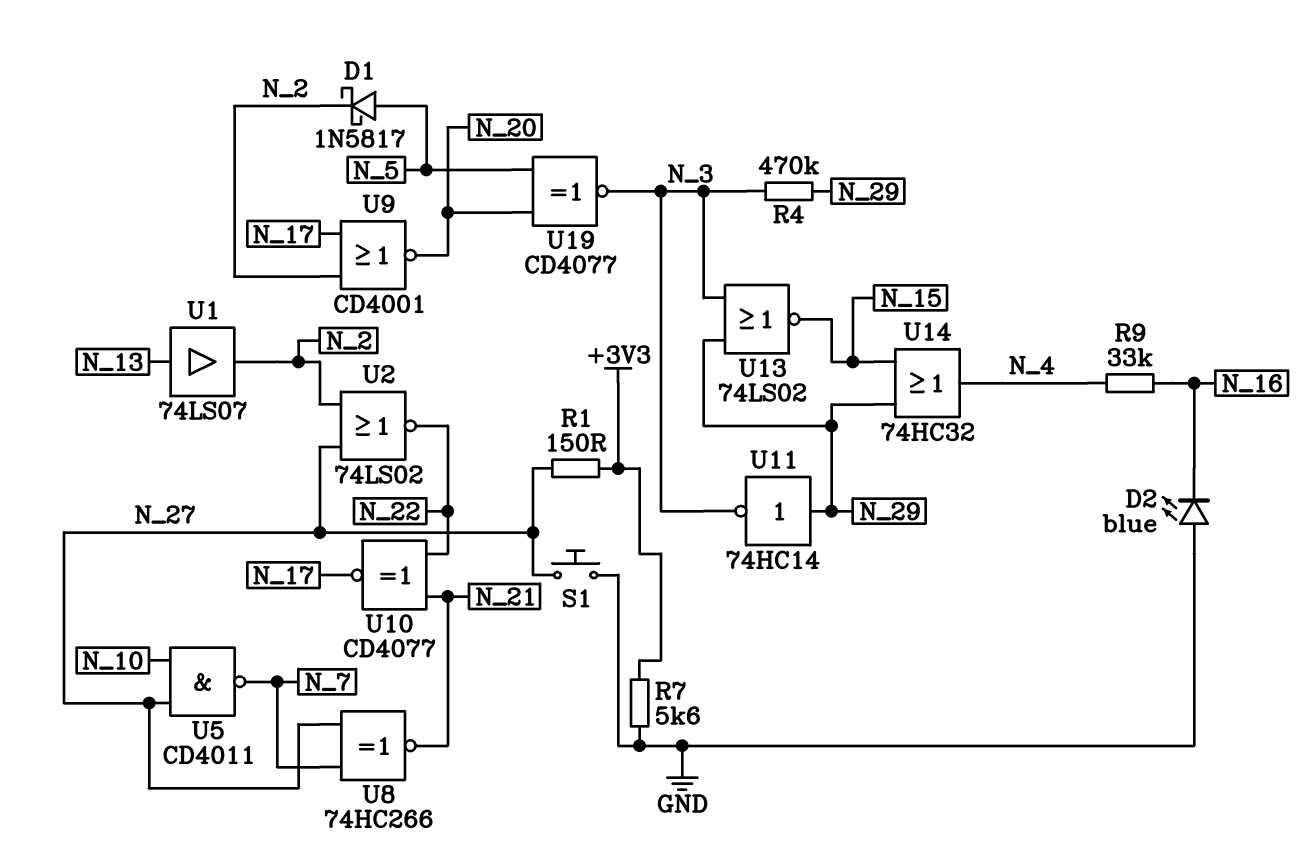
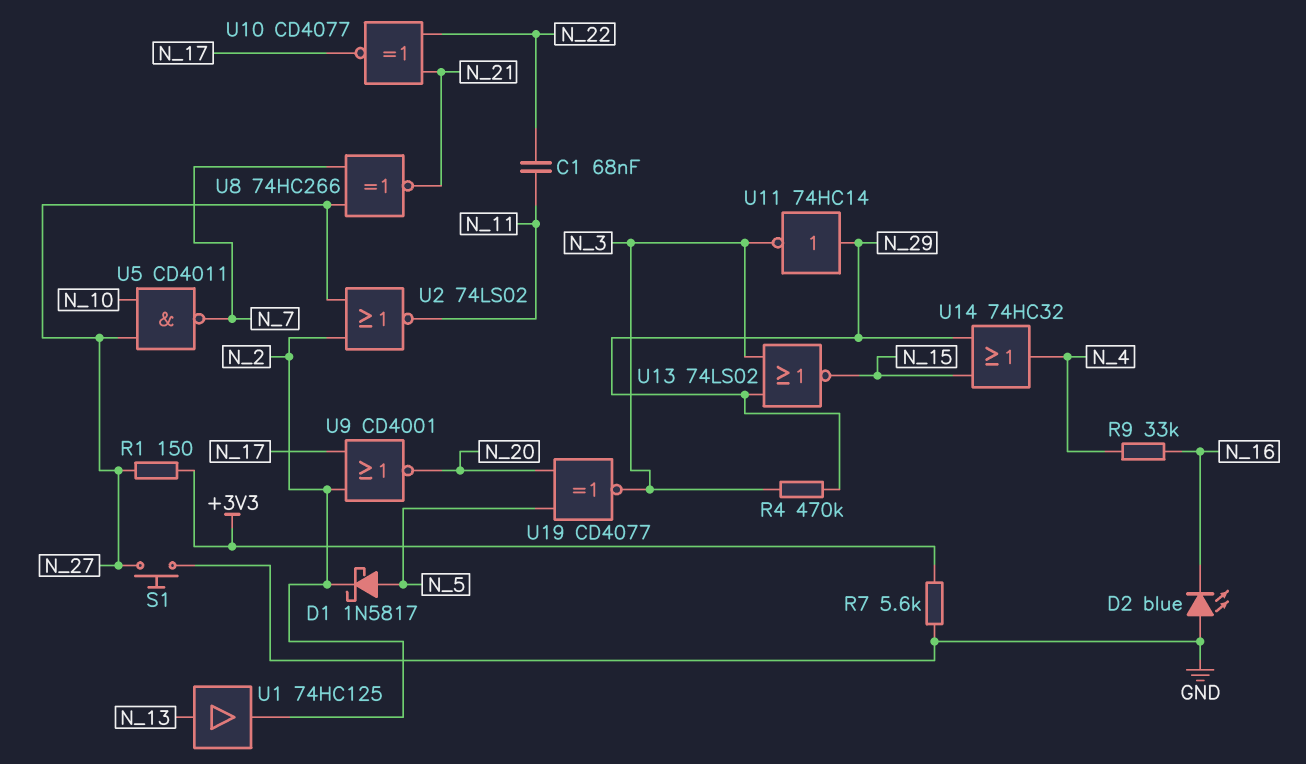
C1: none -> 68nF (N_11, N_22)
U1: buffer 74LS07 (in N_13, out N_2) -> buffer 74HC125 (in N_13, out N_2)
U2: NOR 74LS02 (in N_2, in N_27, out N_22) -> NOR 74LS02 (in N_2, in N_27, out N_11)

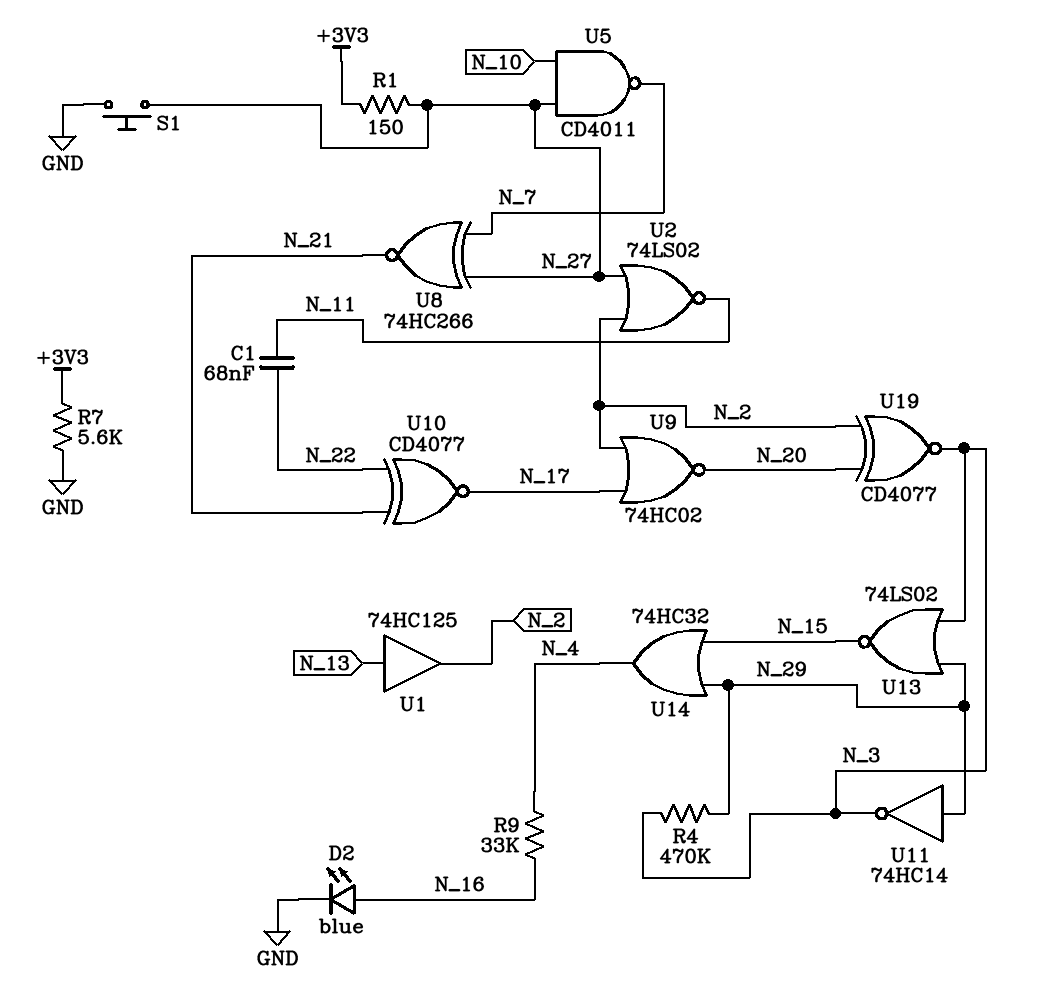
D1: schottky 1N5817 (A N_5, K N_2) -> none
D2: LED blue (A GND, K N_16) -> LED blue (A N_16, K GND)
U9: NOR CD4001 (in N_2, in N_17, out N_20) -> NOR 74HC02 (in N_2, in N_17, out N_20)
U19: XNOR CD4077 (in N_5, in N_20, out N_3) -> XNOR CD4077 (in N_2, in N_20, out N_3)

